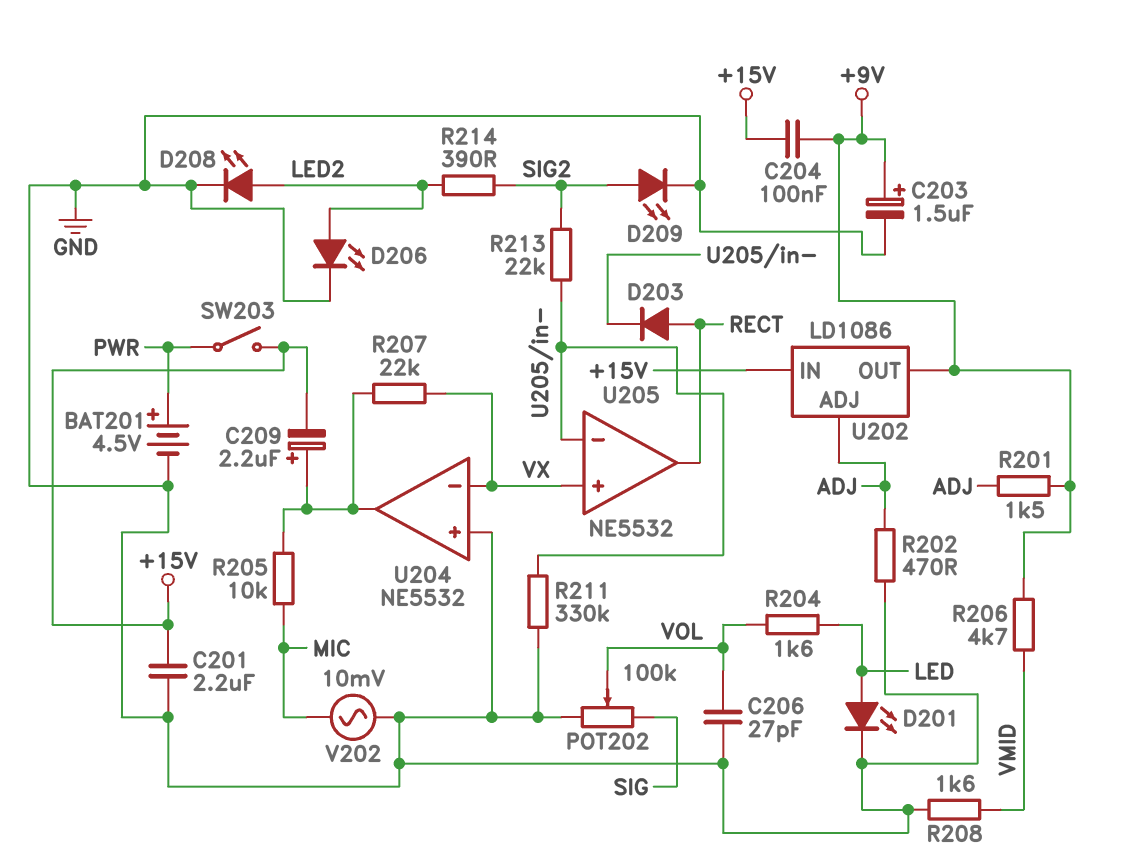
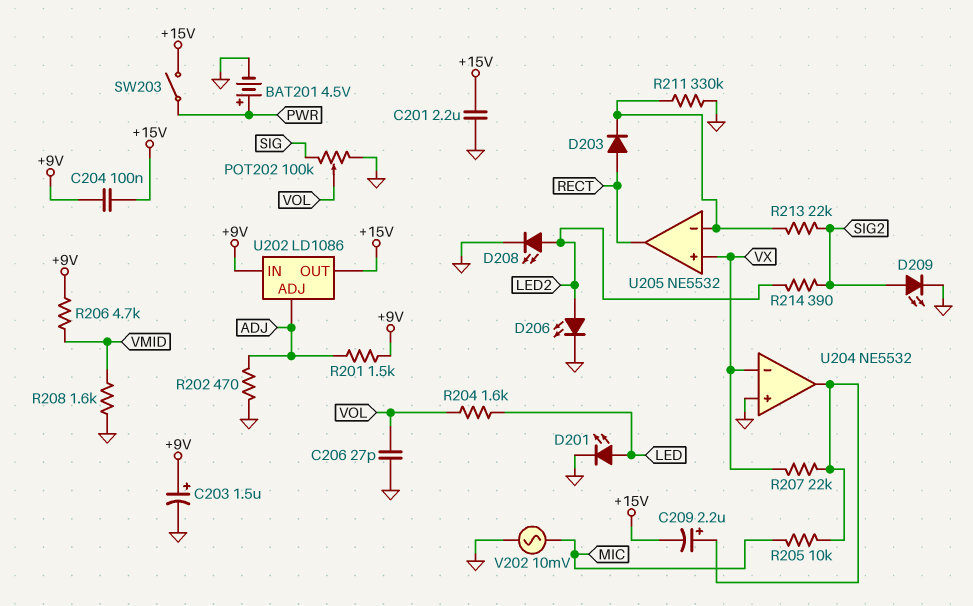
U202 pin IN: +15V -> +9V
U202 pin OUT: +9V -> +15V

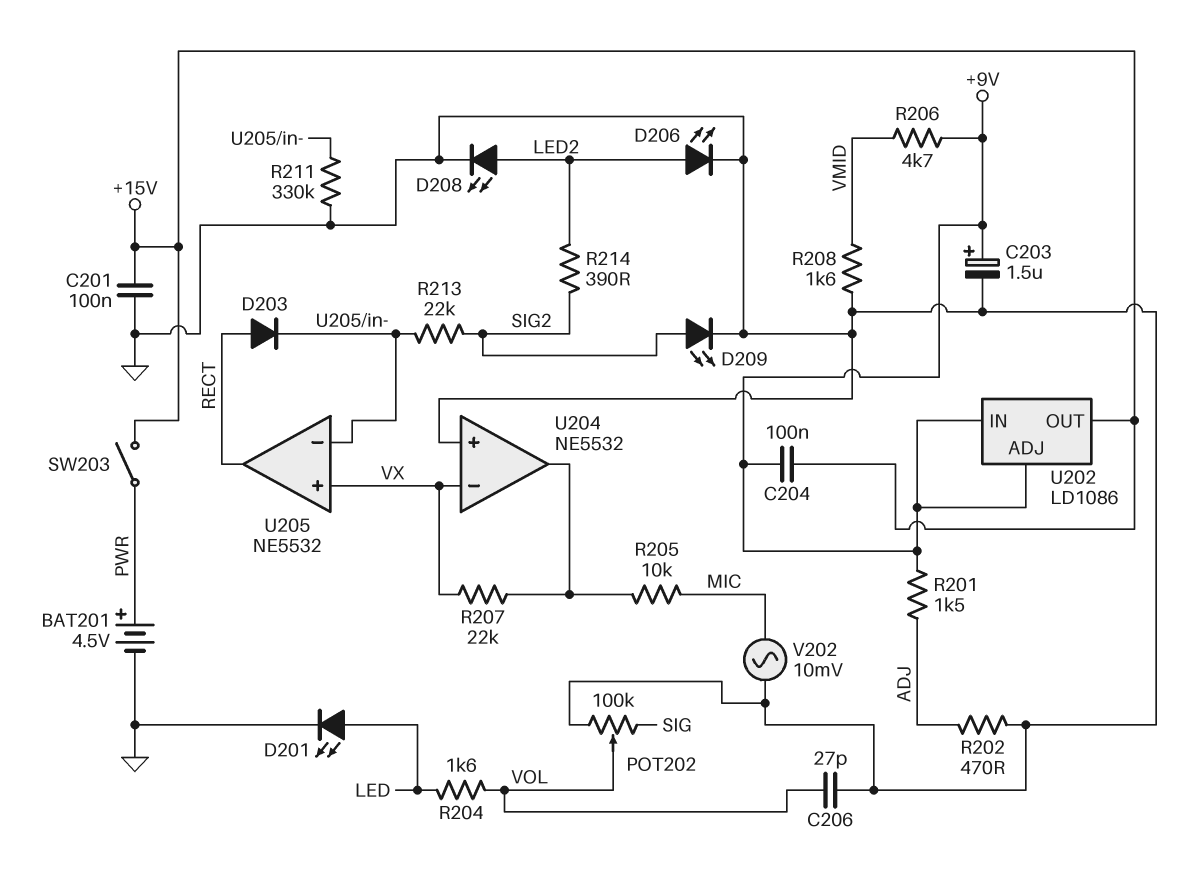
C201: 2.2uF (+15V, GND) -> 100nF (+15V, GND)
C209: 2.2uF (plus U204/out, minus +15V) -> none
U202 pin ADJ: ADJ -> +9V

